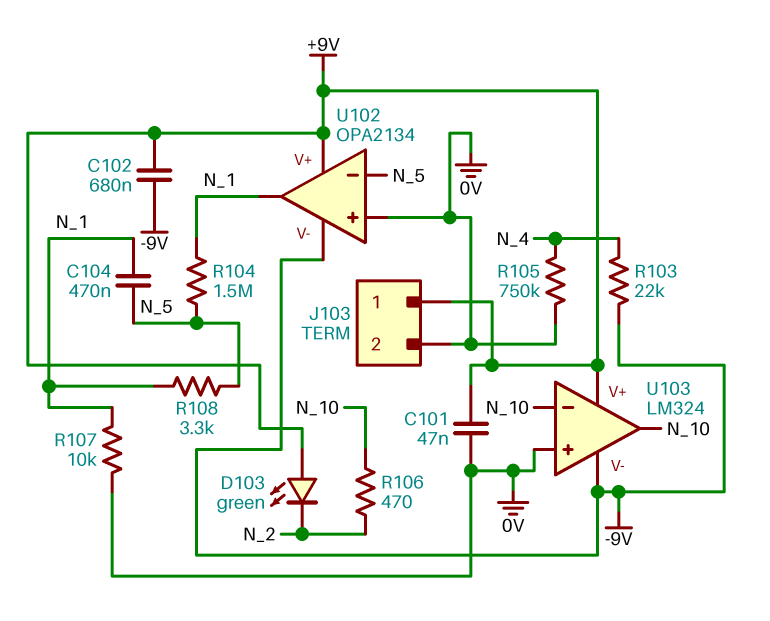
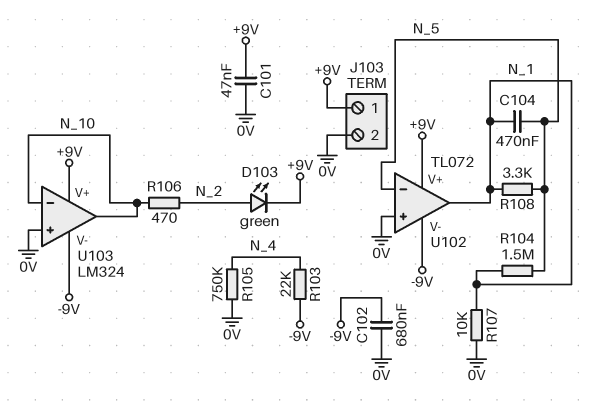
C102: 680nF (+9V, -9V) -> 680nF (-9V, 0V)
D103: LED green (A +9V, K N_2) -> LED green (A N_2, K +9V)
U102: OPA2134 -> TL072

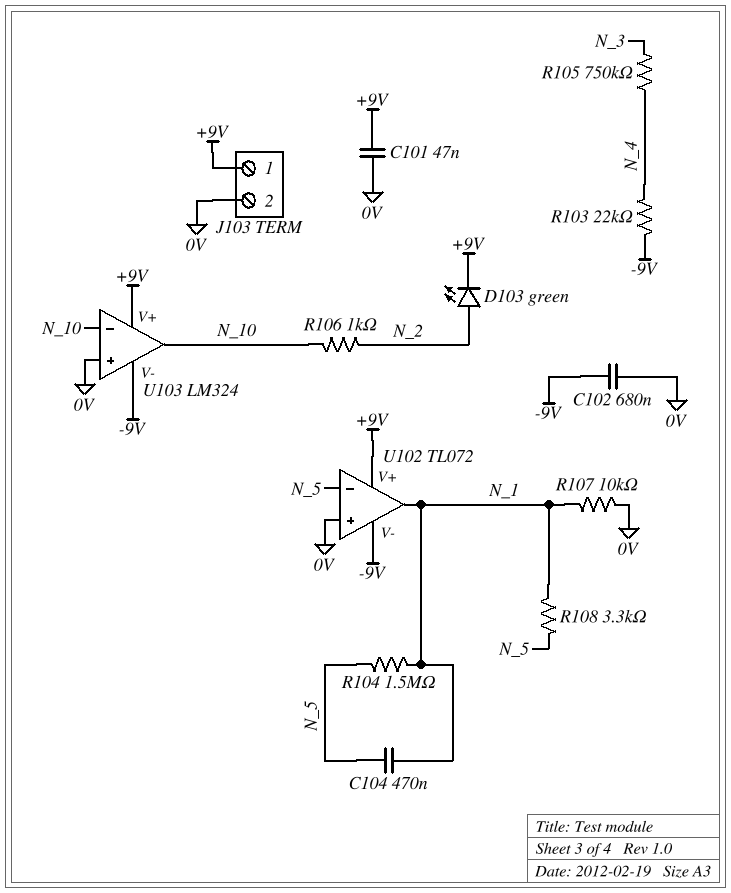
R105: 750k (0V, N_4) -> 750k (N_3, N_4)
R106: 470 (N_2, N_10) -> 1k (N_2, N_10)

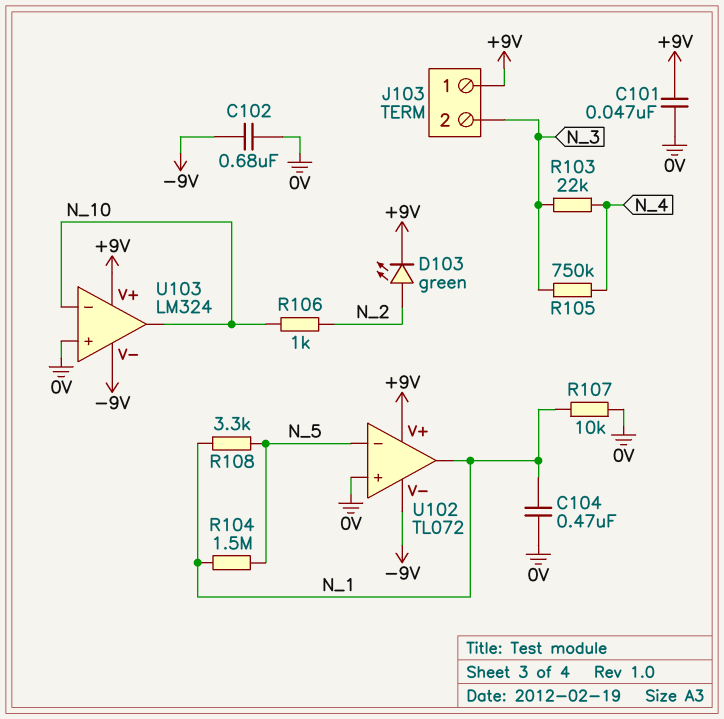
C104: 470nF (N_1, N_5) -> 470nF (0V, N_1)
J103 pin 2: 0V -> N_3
R103: 22k (-9V, N_4) -> 22k (N_3, N_4)

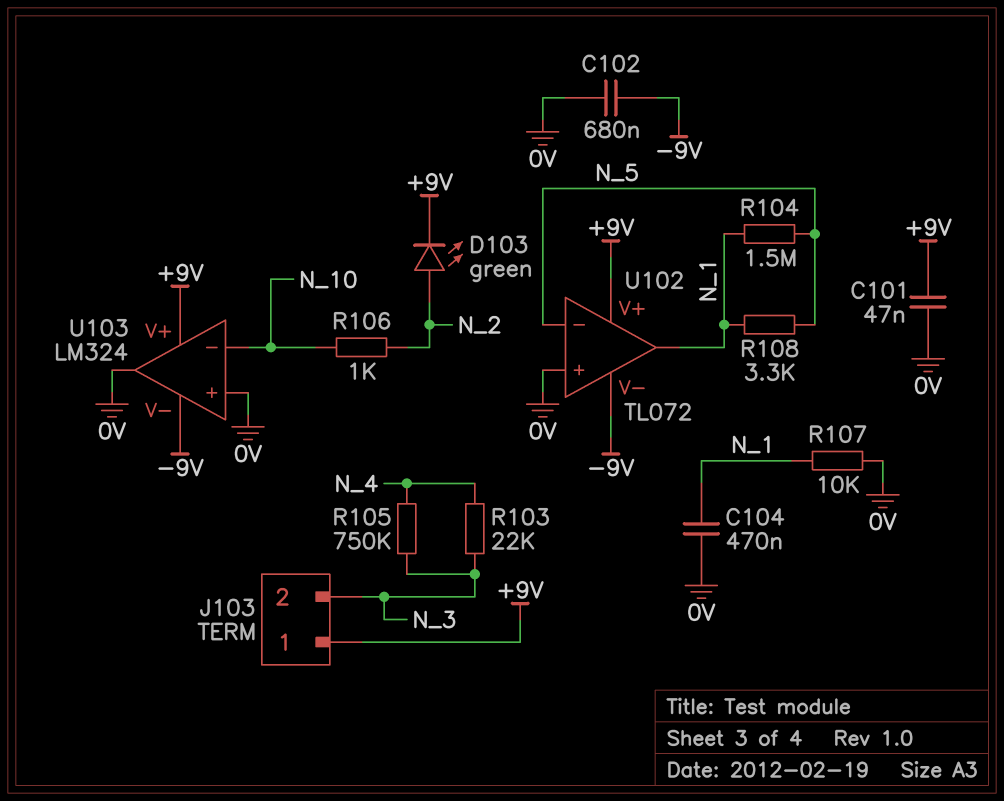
U103 pin out: N_10 -> 0V

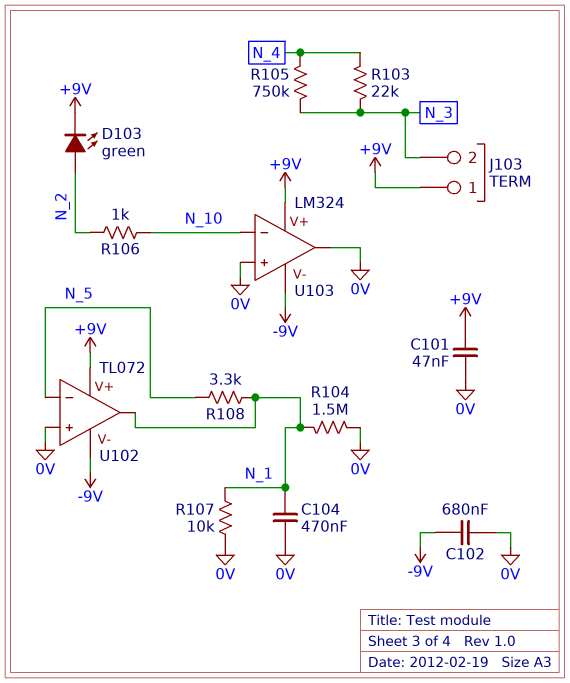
R104: 1.5M (N_1, N_5) -> 1.5M (0V, N_1)

